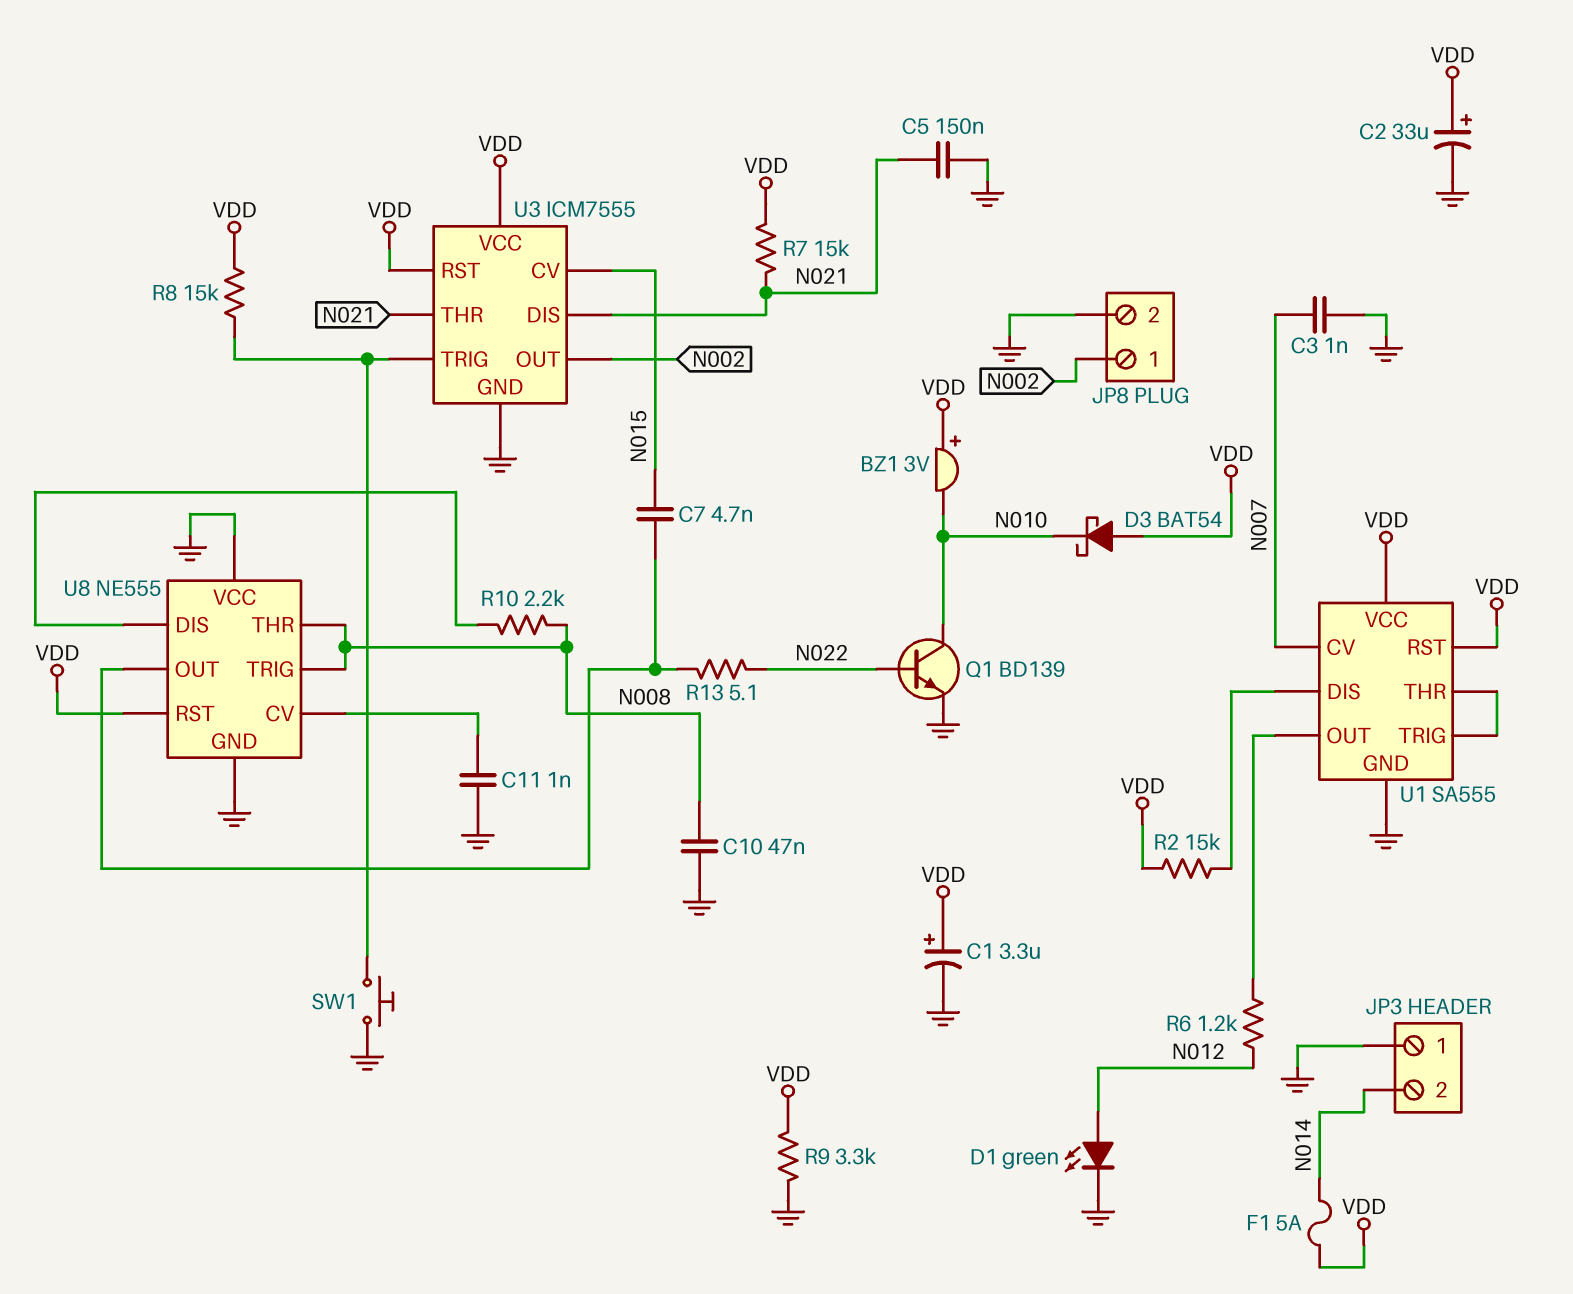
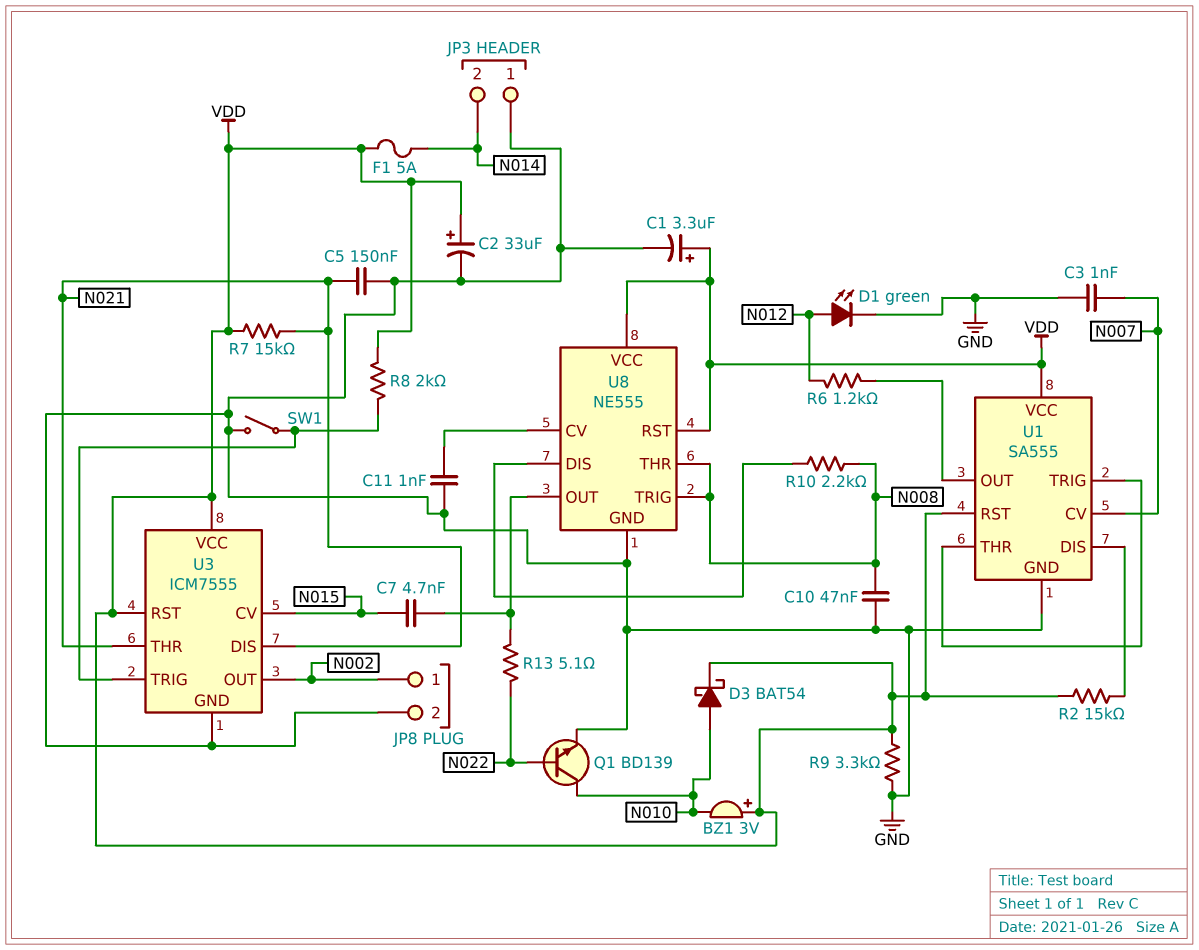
D3: schottky BAT54 (A VDD, K N010) -> schottky BAT54 (A N010, K VDD)
R8: 15k (U3/TRIG, VDD) -> 2k (U3/TRIG, VDD)
SW1: button (GND, U3/TRIG) -> switch (GND, U3/TRIG)
U8 pin VCC: GND -> VDD

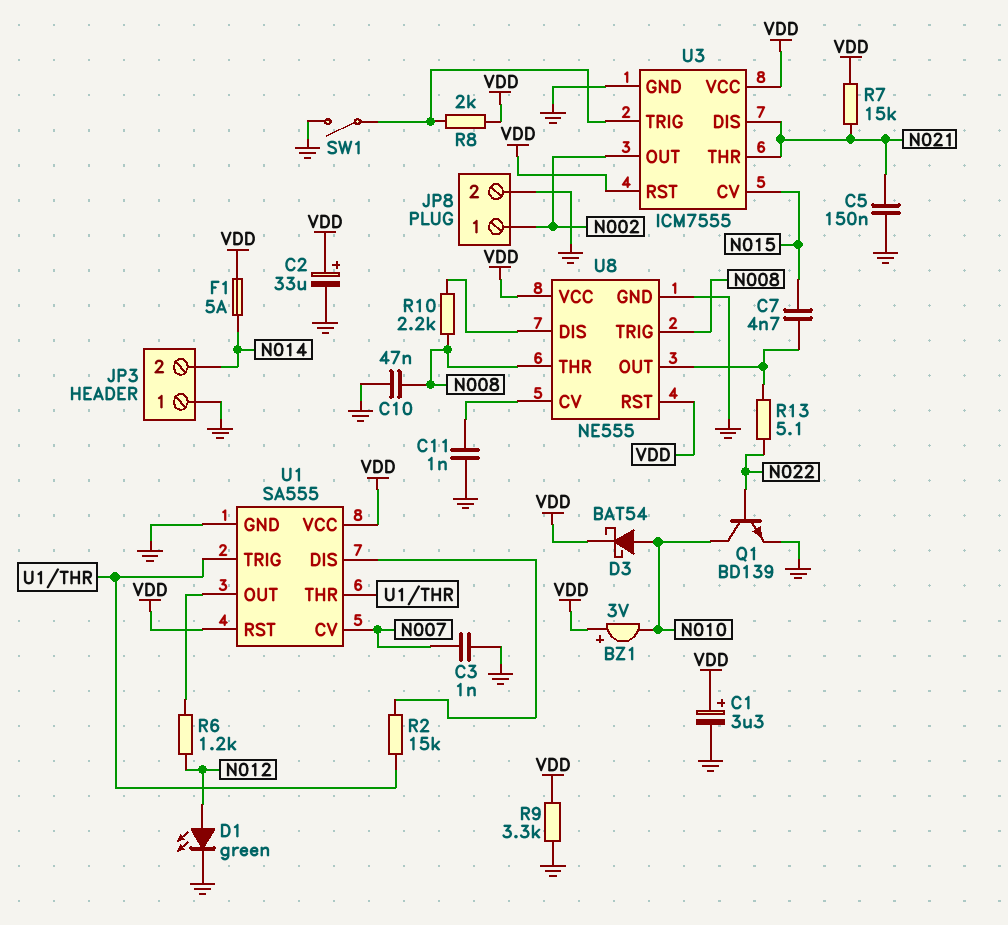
R2: 15k (U1/DIS, VDD) -> 15k (U1/DIS, U1/THR)

